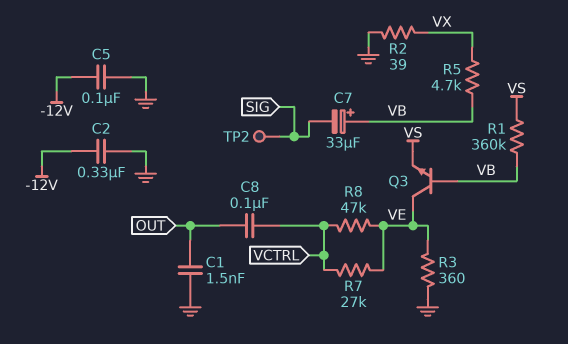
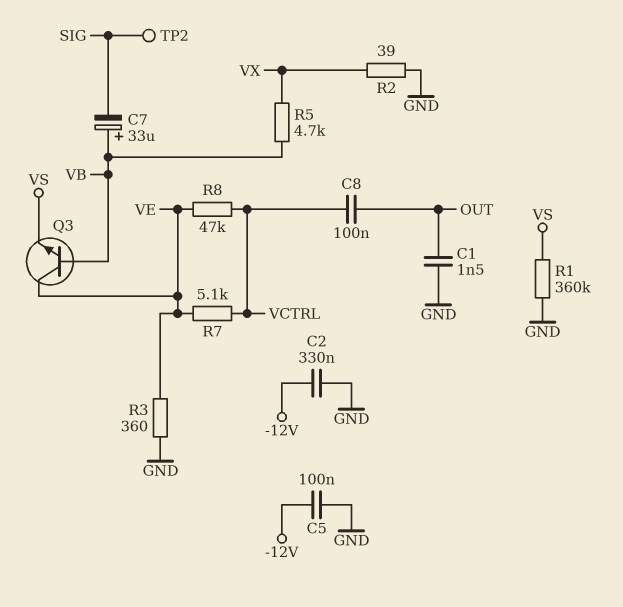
R1: 360k (VB, VS) -> 360k (GND, VS)
R7: 27k (VCTRL, VE) -> 5.1k (VCTRL, VE)

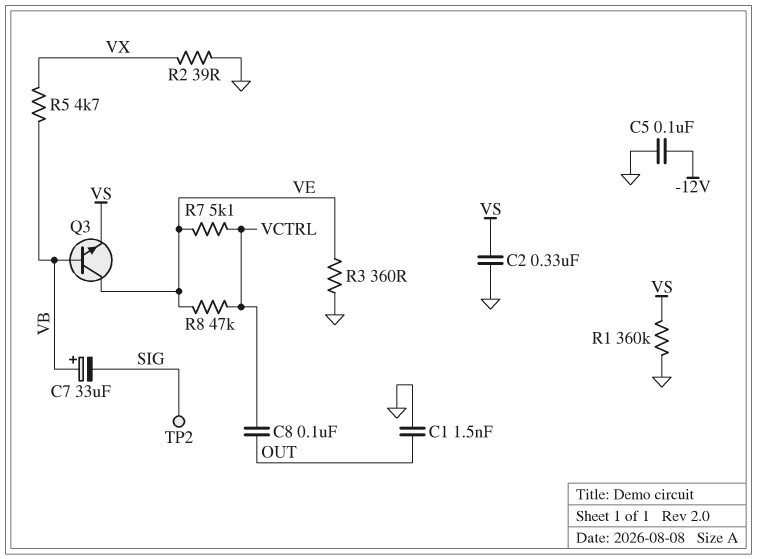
C2: 330nF (-12V, GND) -> 330nF (GND, VS)

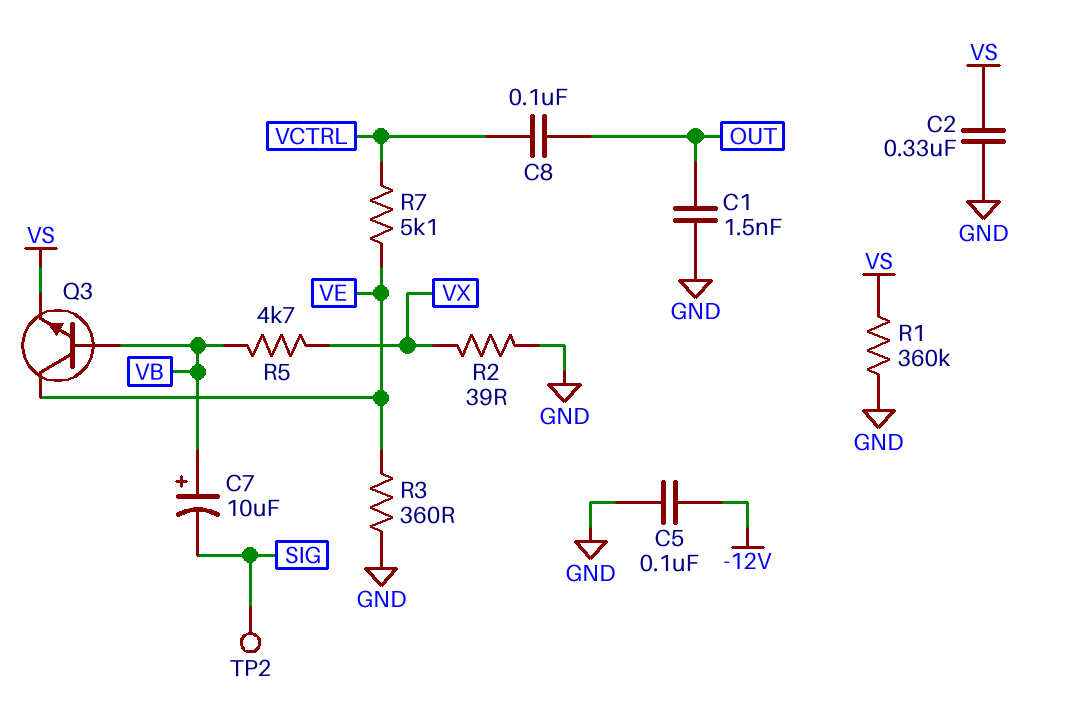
C7: 33uF (plus VB, minus SIG) -> 10uF (plus VB, minus SIG)
R8: 47k (VCTRL, VE) -> none

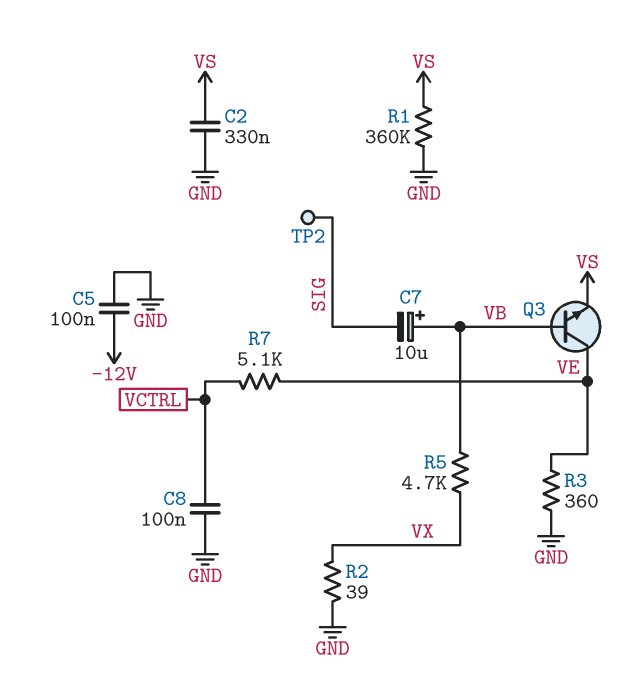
C1: 1.5nF (GND, OUT) -> none
C8: 100nF (OUT, VCTRL) -> 100nF (GND, VCTRL)

